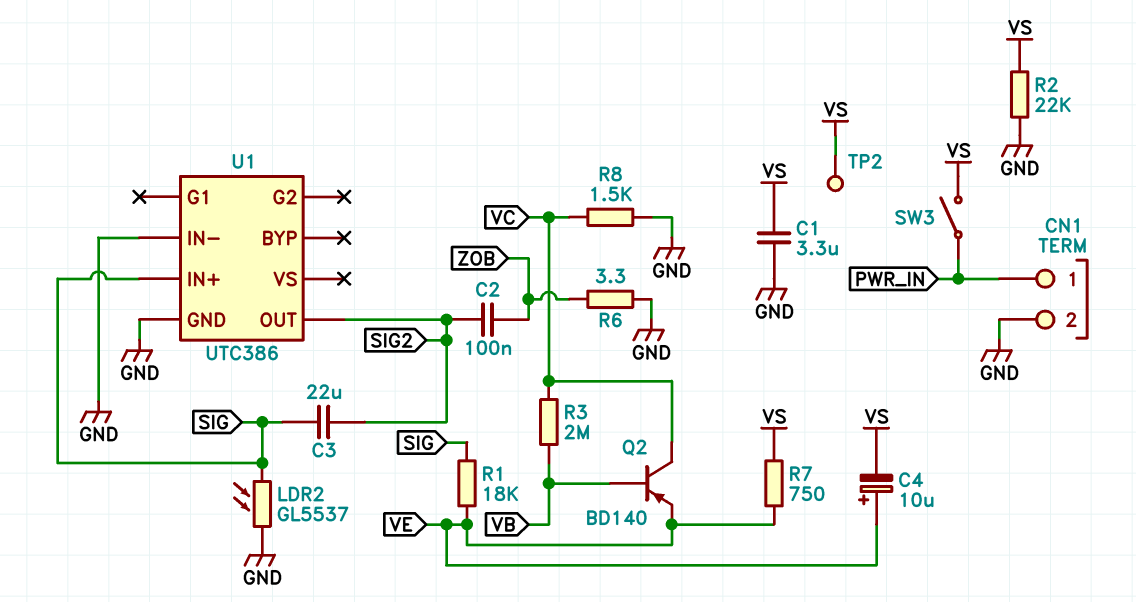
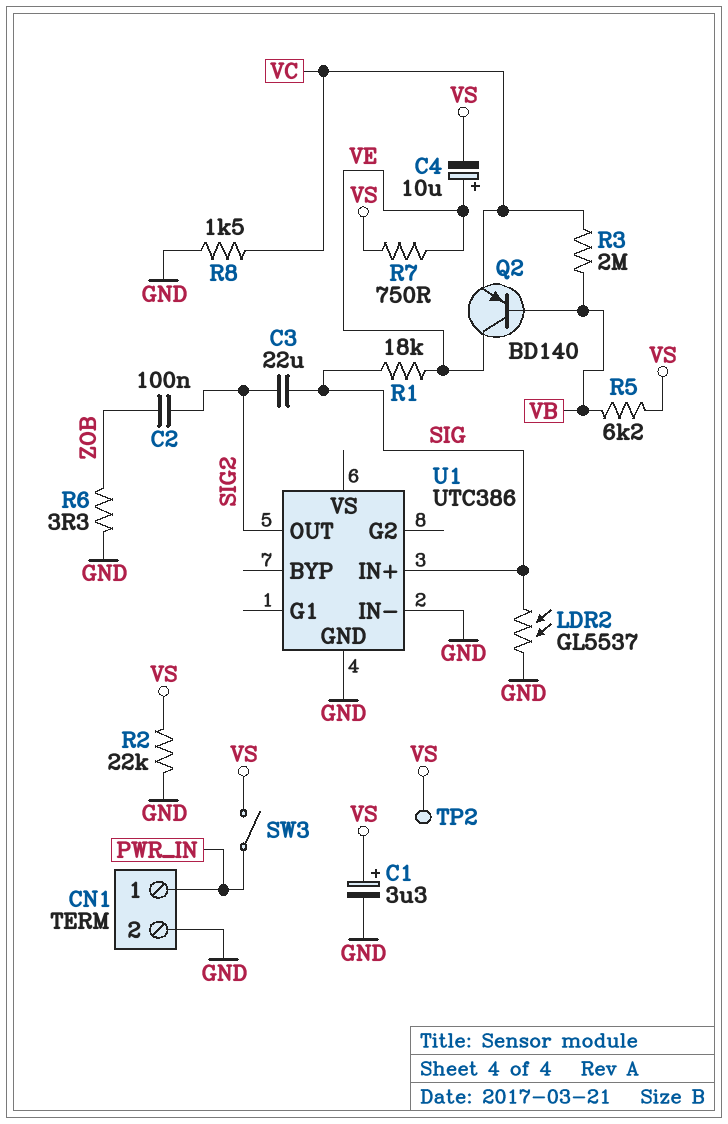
C1: 3.3uF (GND, VS) -> 3.3uF (plus VS, minus GND)
Q2: PNP BD140 (B VB, C VC, E VE) -> PNP BD140 (B VB, C VE, E VC)
R5: none -> 6.2k (VB, VS)

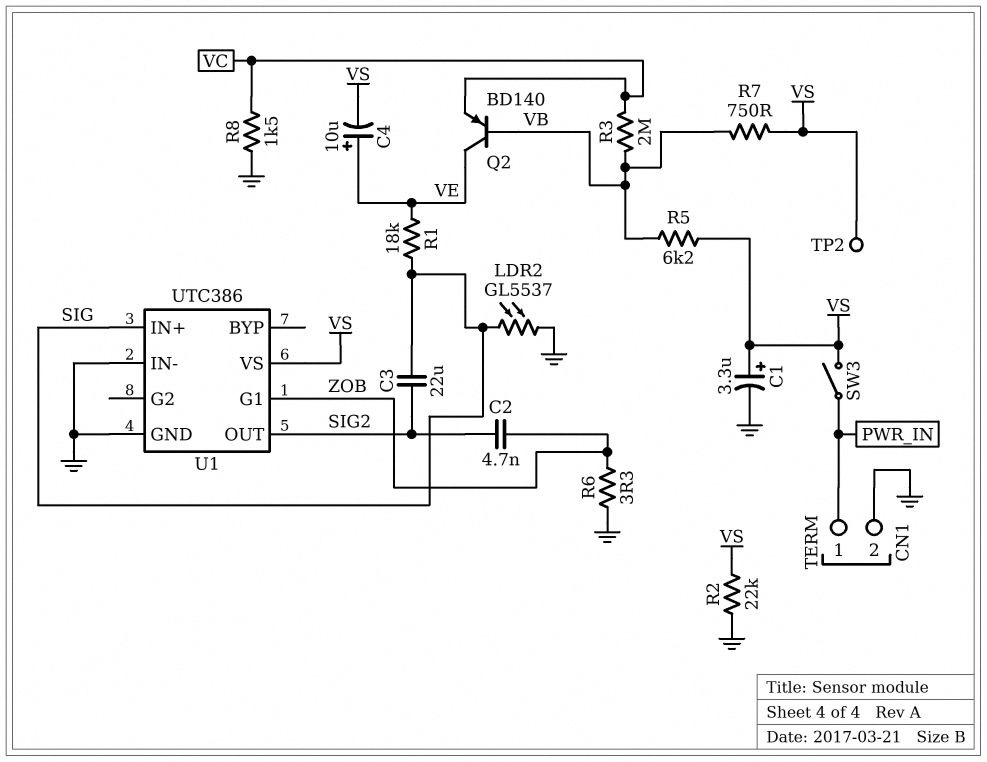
C2: 100nF (SIG2, ZOB) -> 4.7nF (SIG2, ZOB)
R7: 750 (VE, VS) -> 750 (VB, VS)
U1 pin G1: none -> ZOB
U1 pin VS: none -> VS

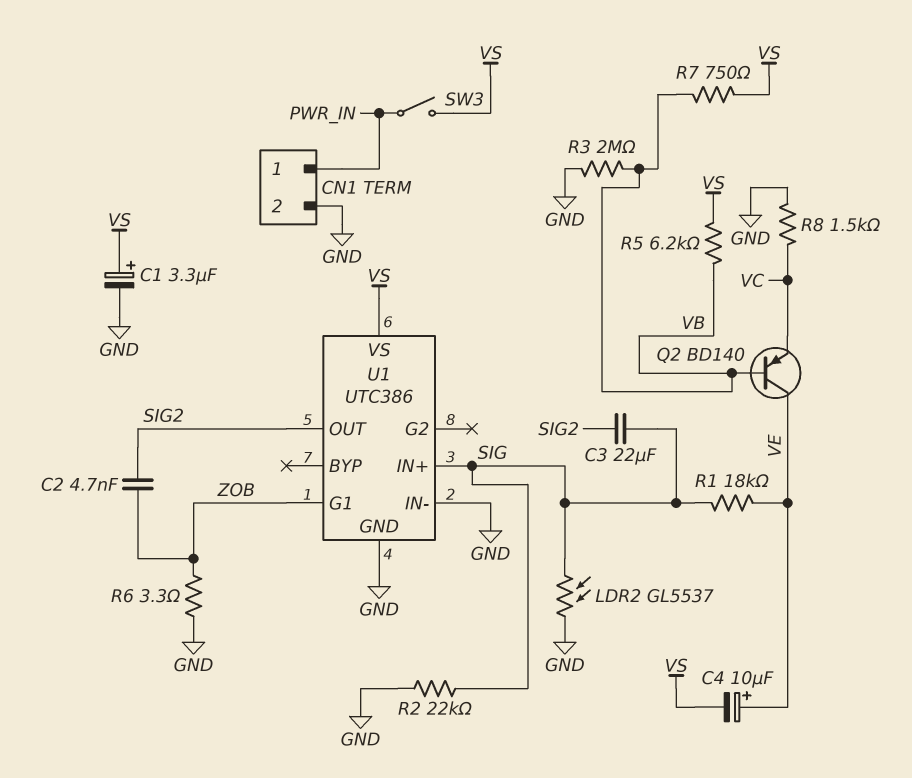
R2: 22k (GND, VS) -> 22k (GND, SIG)
R3: 2M (VB, VC) -> 2M (GND, VB)
TP2: test point (VS) -> none

